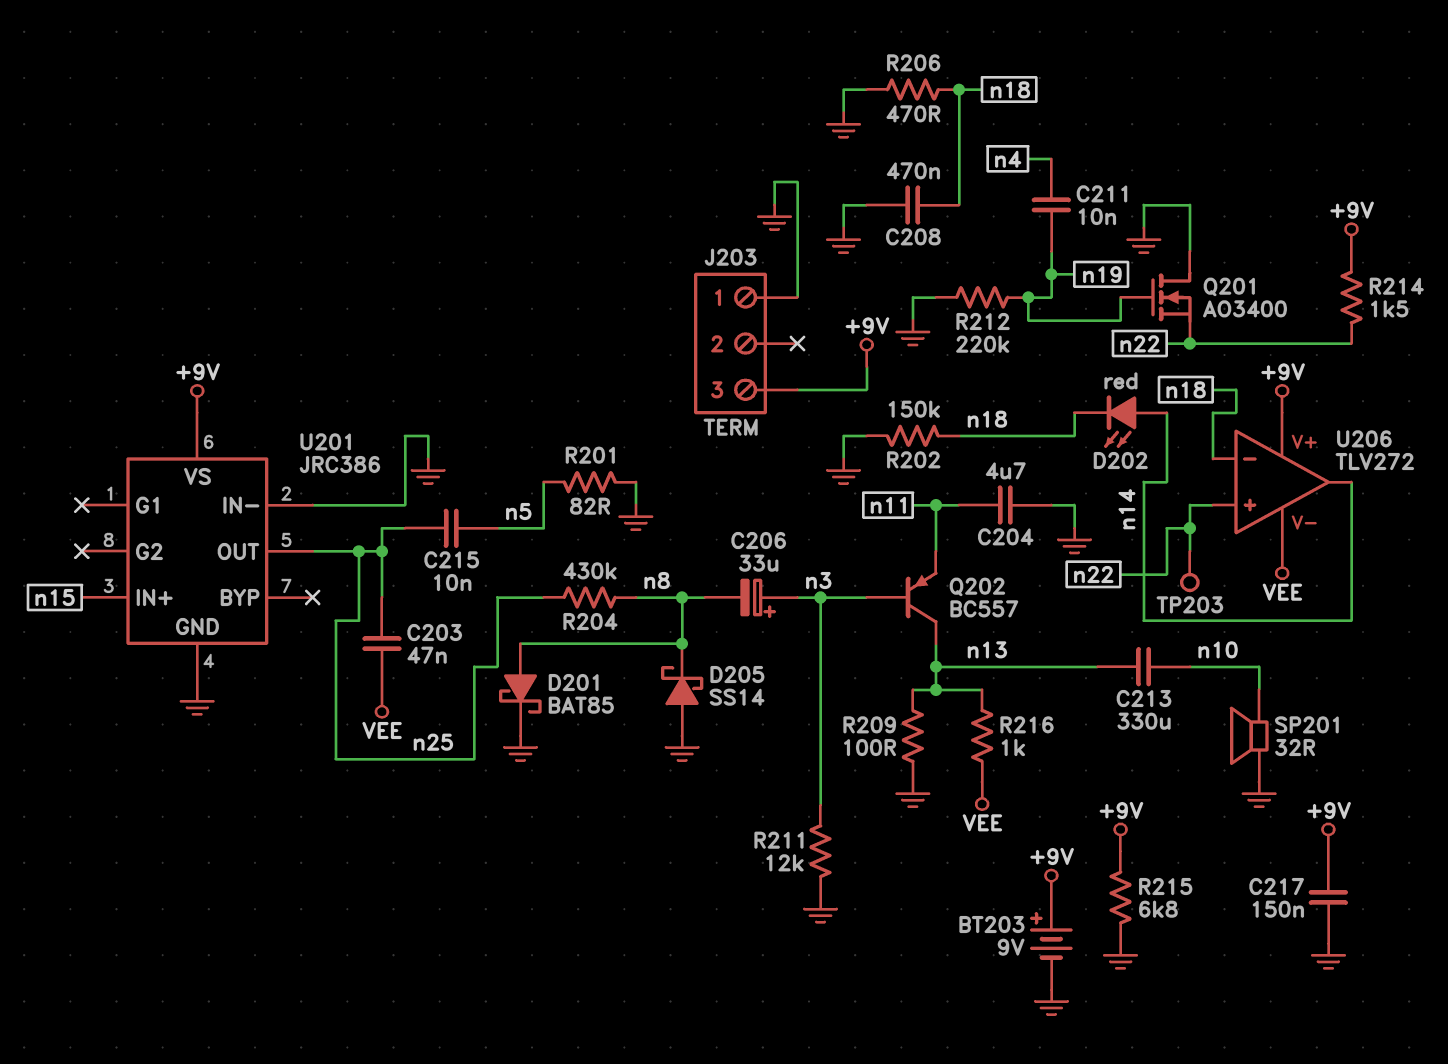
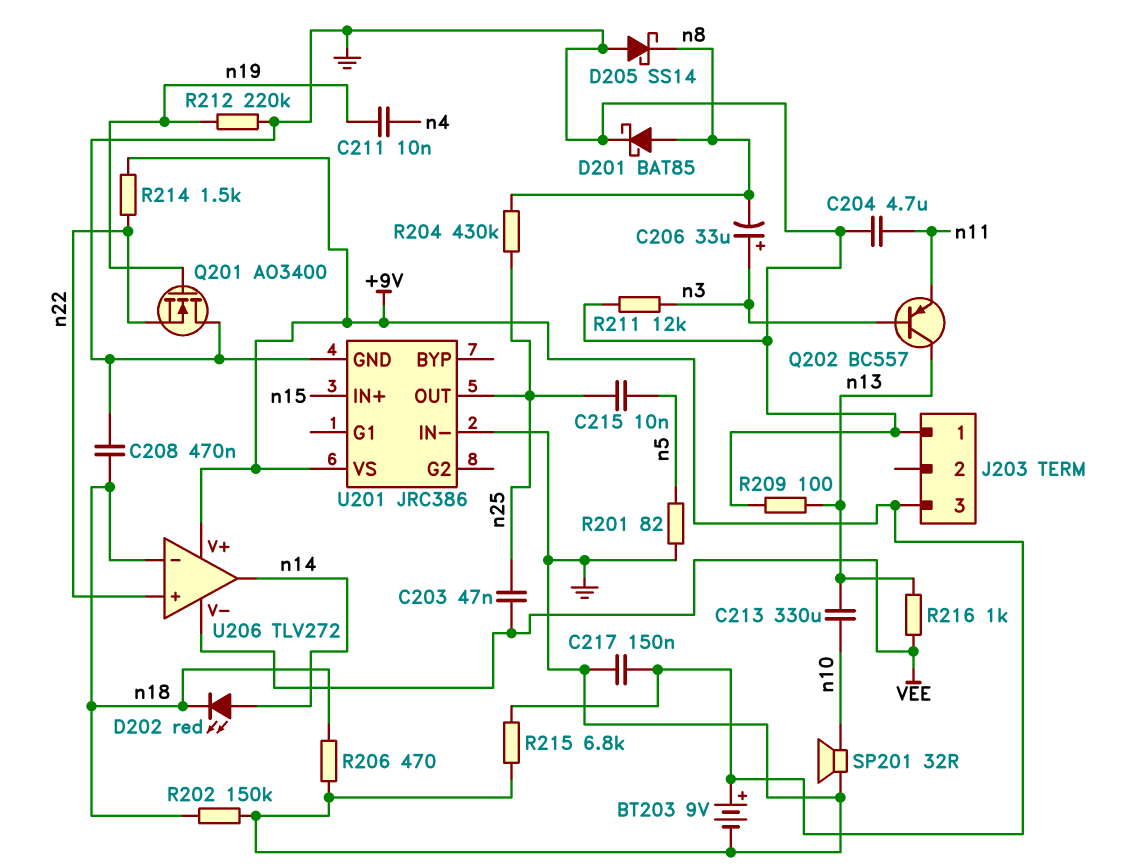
TP203: test point (n22) -> none

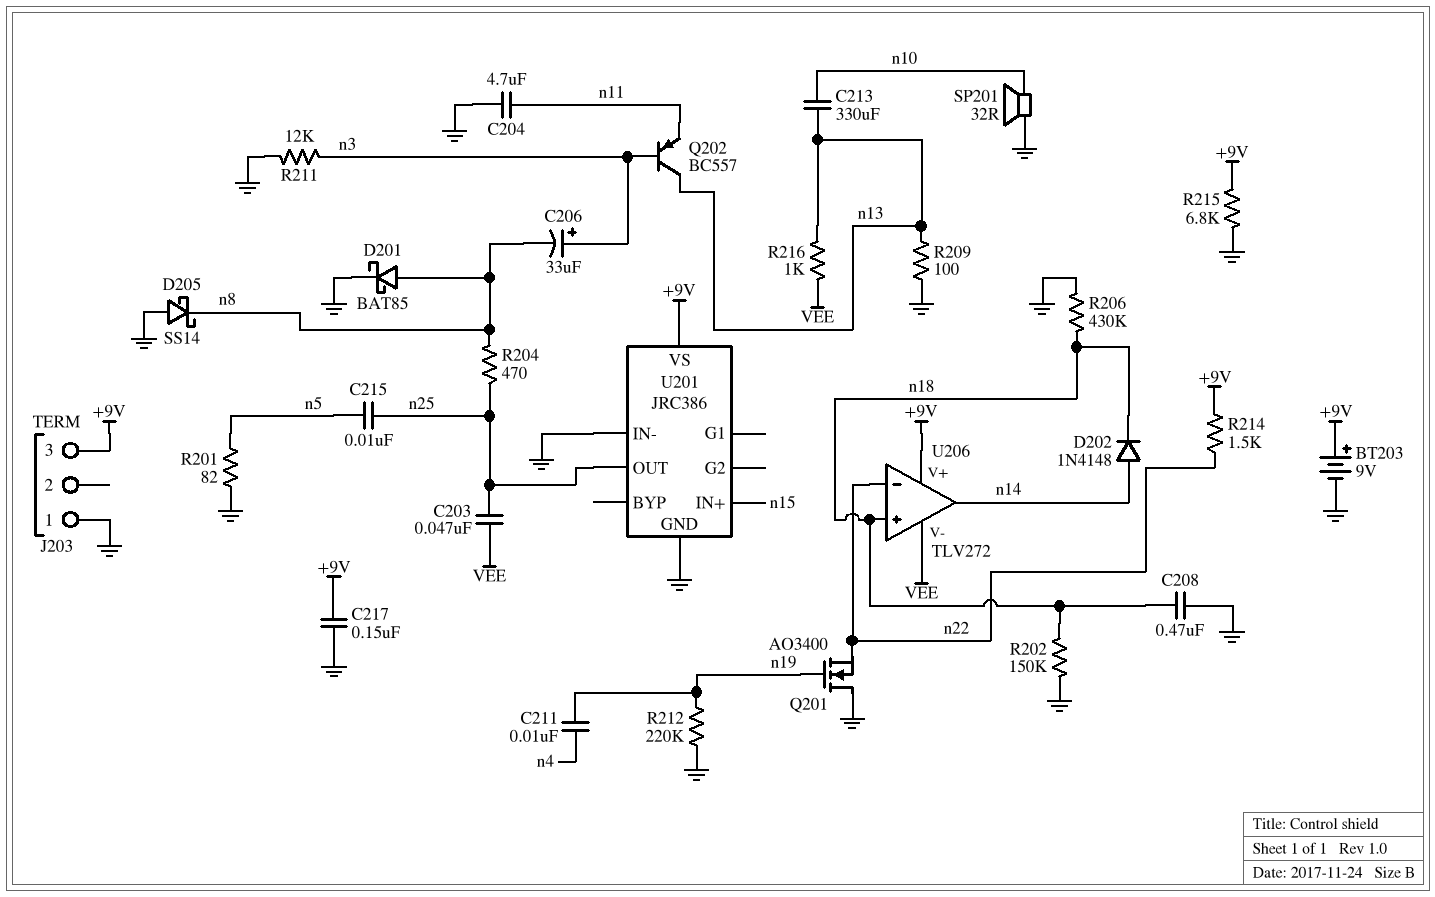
D202: LED red (A n14, K n18) -> diode 1N4148 (A n14, K n18)
R204: 430k (n8, n25) -> 470 (n8, n25)
R206: 470 (GND, n18) -> 430k (GND, n18)
U206 pin in+: n22 -> n18
U206 pin in-: n18 -> n22

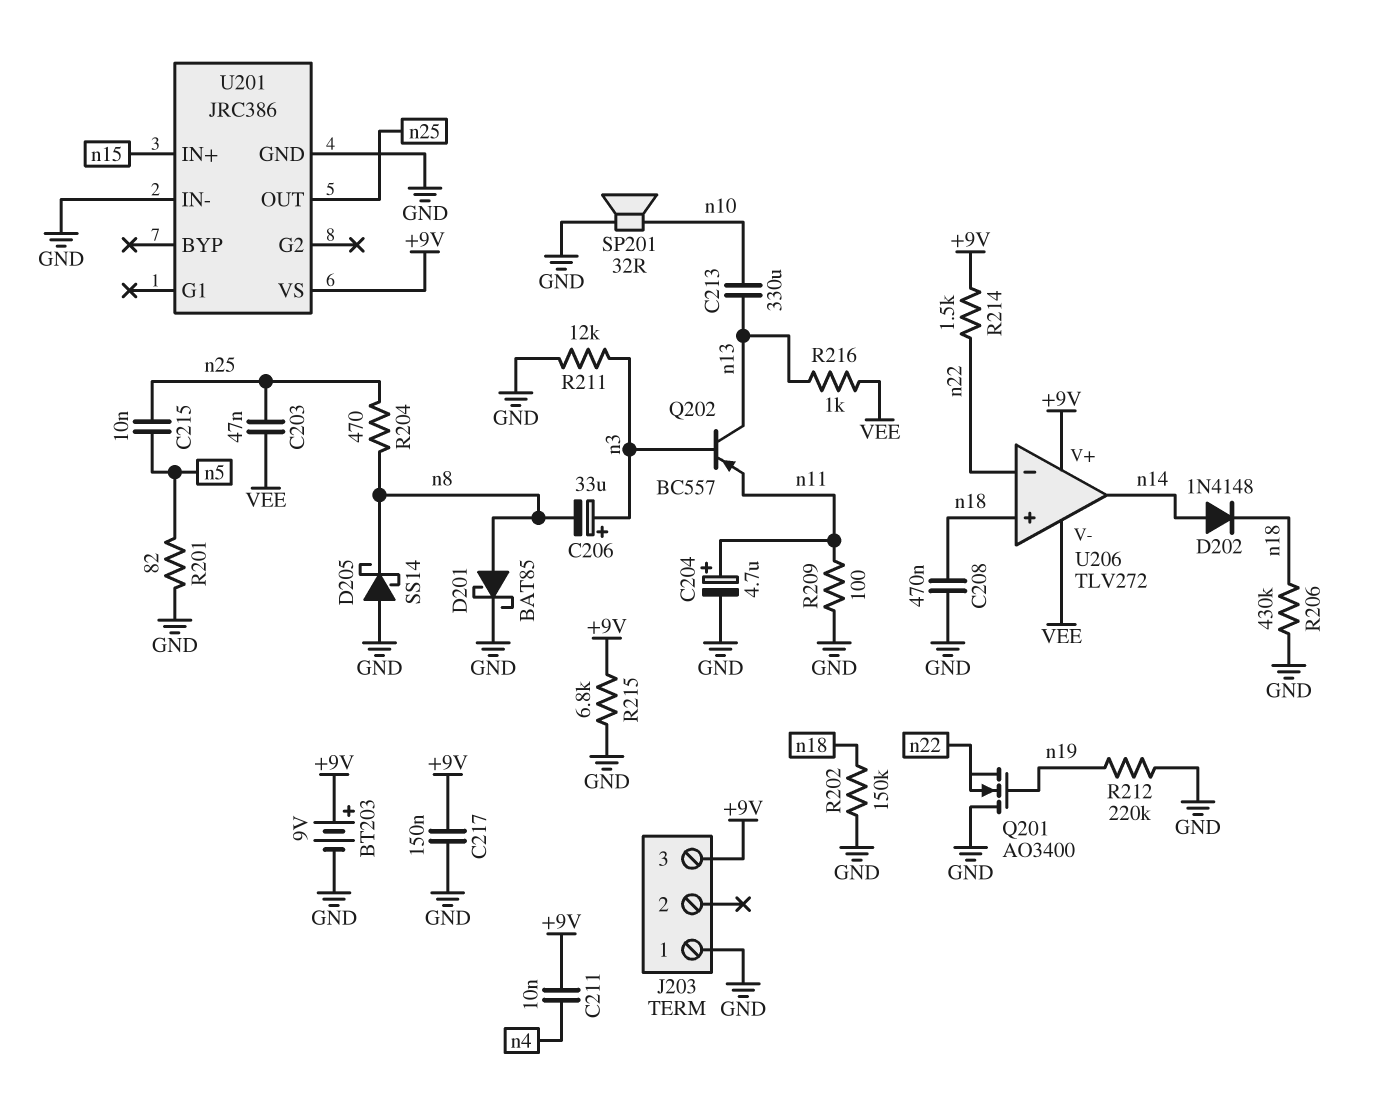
C204: 4.7uF (GND, n11) -> 4.7uF (plus n11, minus GND)
C211: 10nF (n4, n19) -> 10nF (+9V, n4)
R209: 100 (GND, n13) -> 100 (GND, n11)

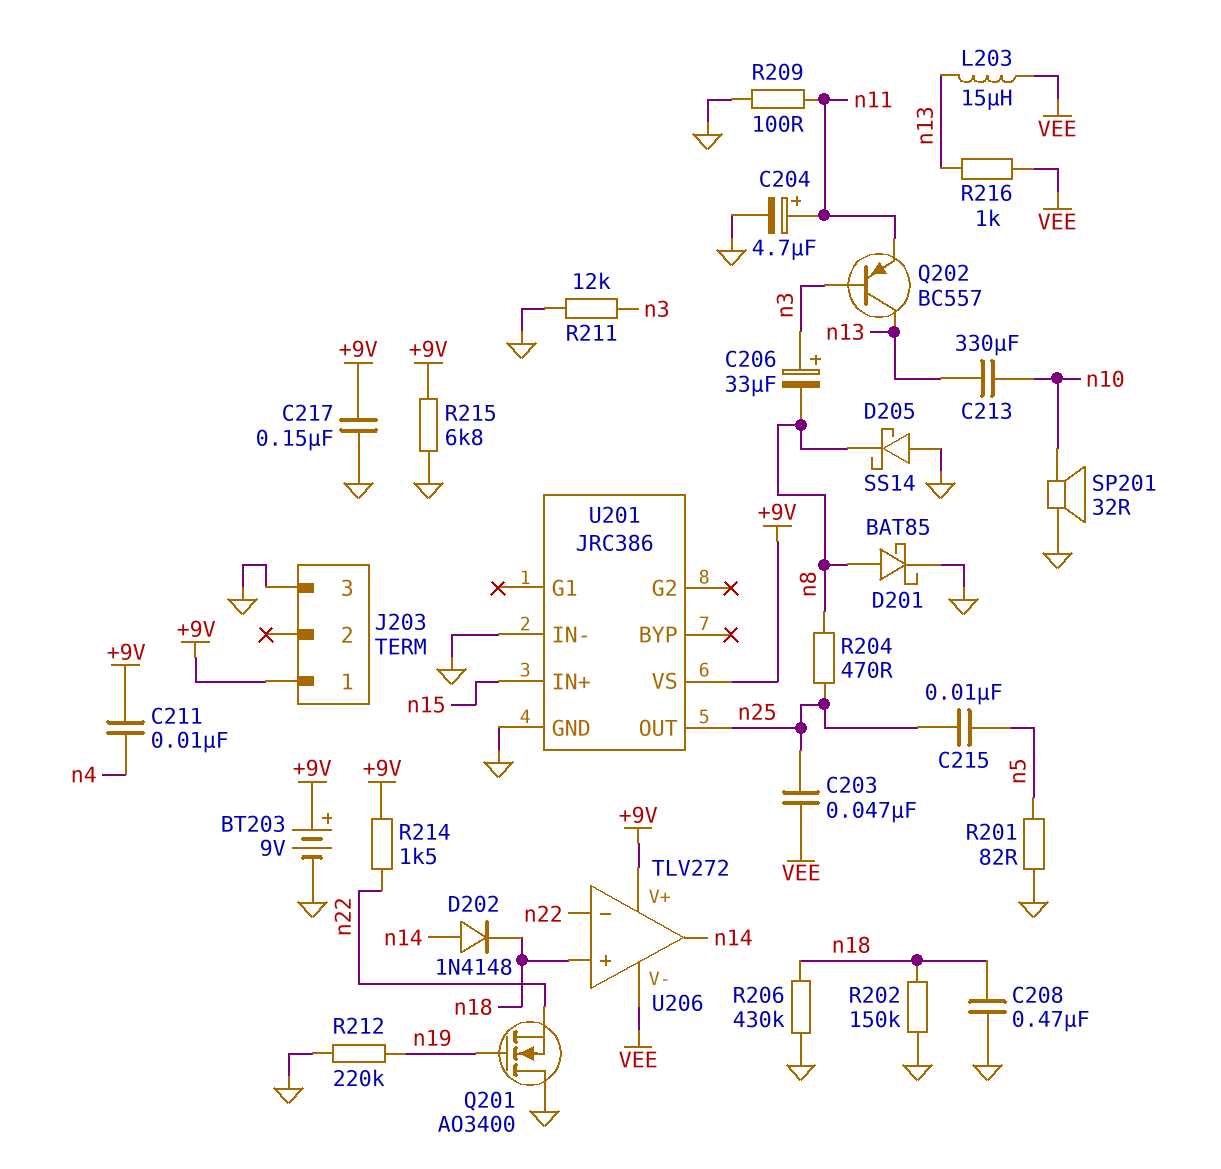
J203 pin 1: GND -> +9V
J203 pin 3: +9V -> GND
L203: none -> 15uH (VEE, n13)

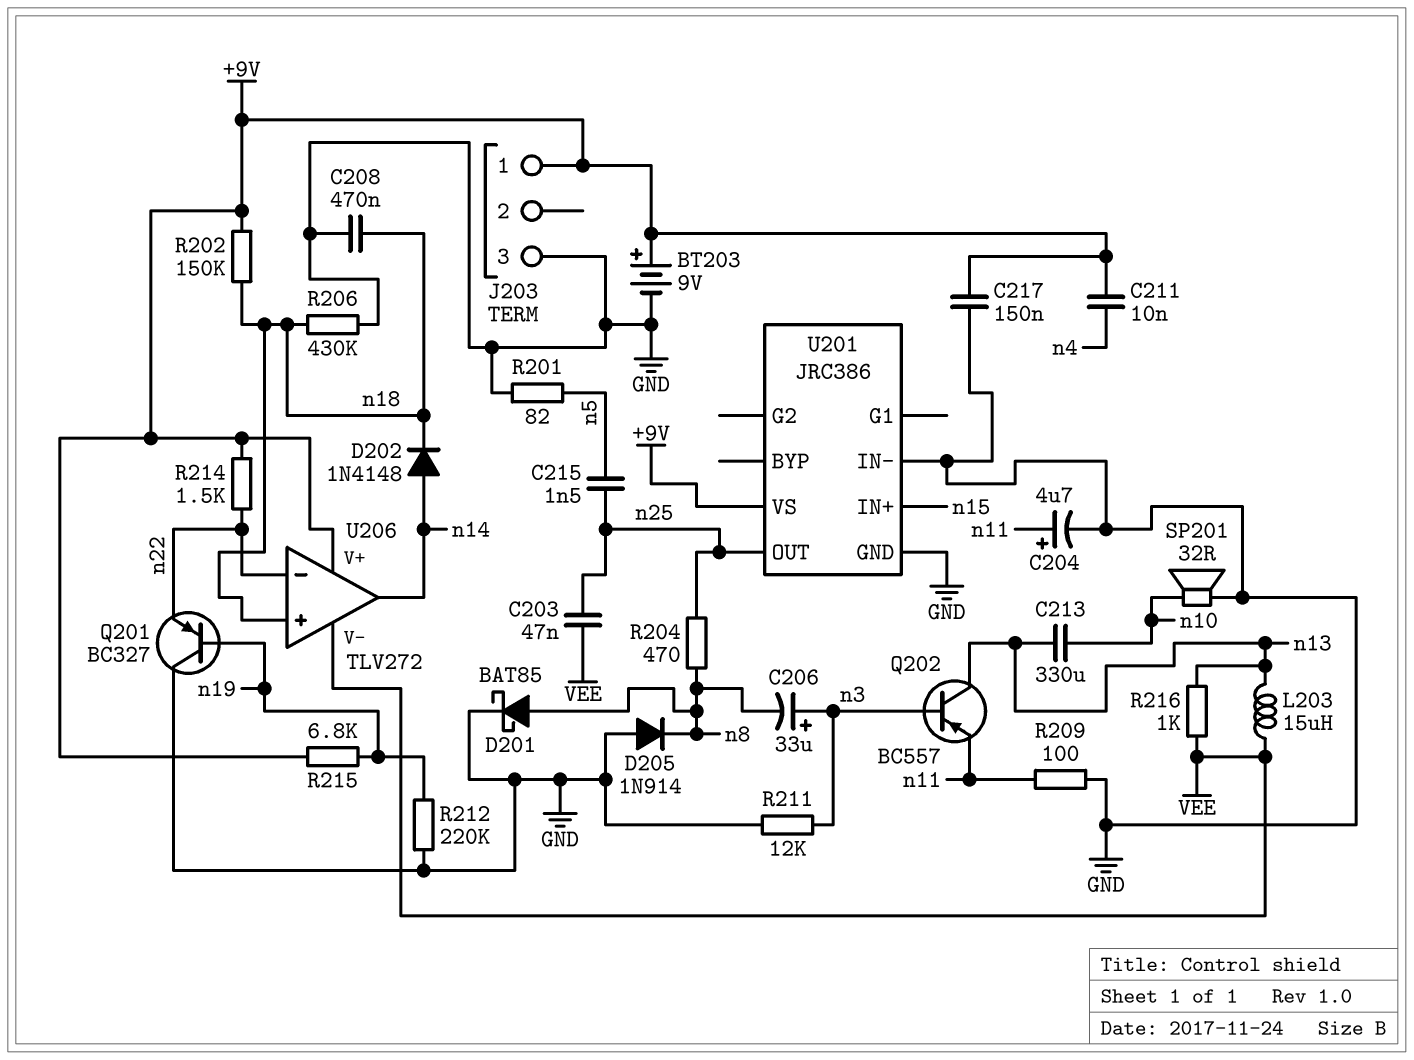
C215: 10nF (n5, n25) -> 1.5nF (n5, n25)
D205: schottky SS14 (A GND, K n8) -> diode 1N914 (A GND, K n8)
Q201: NMOS AO3400 (G n19, D GND, S n22) -> PNP BC327 (B n19, C GND, E n22)
R202: 150k (GND, n18) -> 150k (+9V, n18)
R215: 6.8k (+9V, GND) -> 6.8k (+9V, n19)

